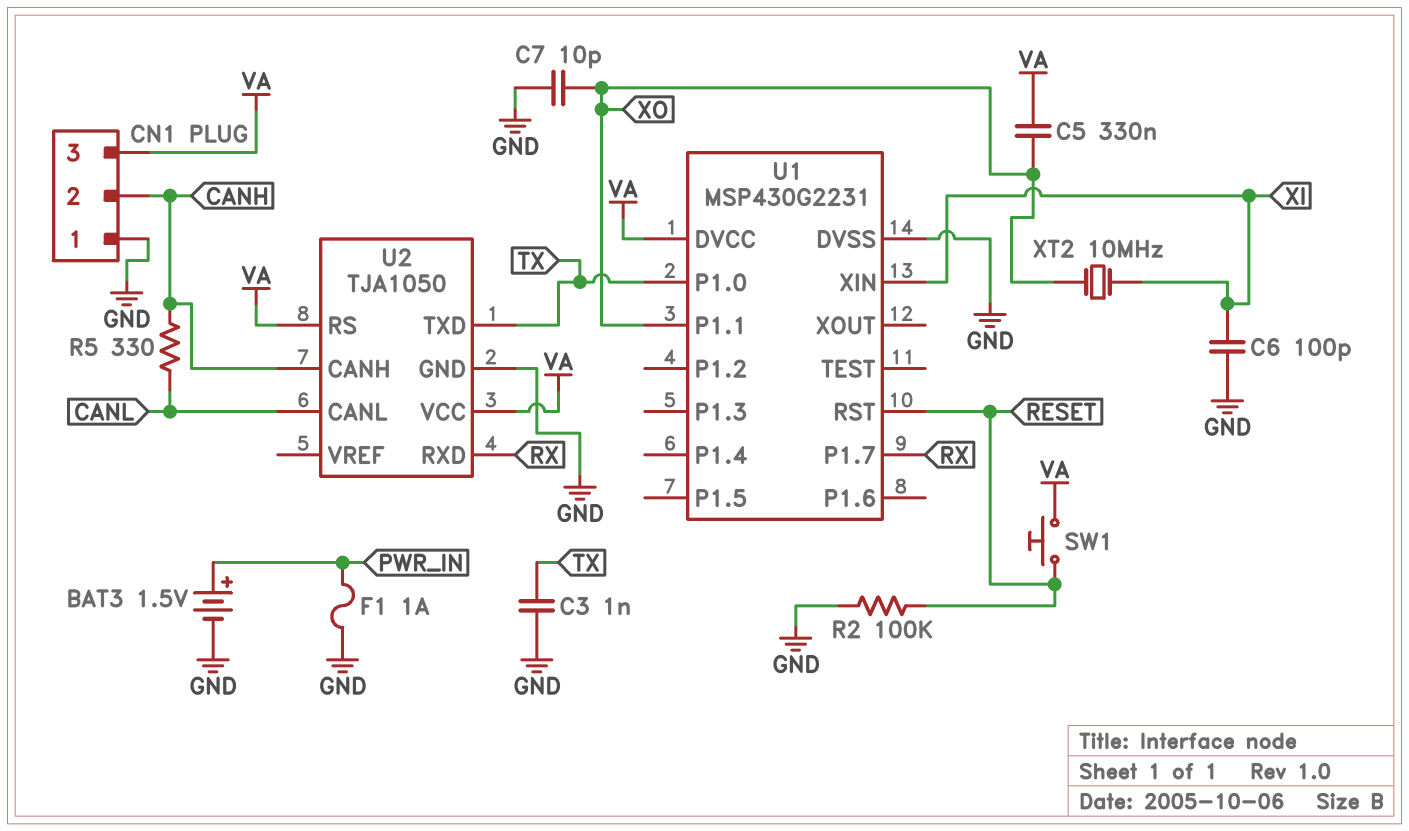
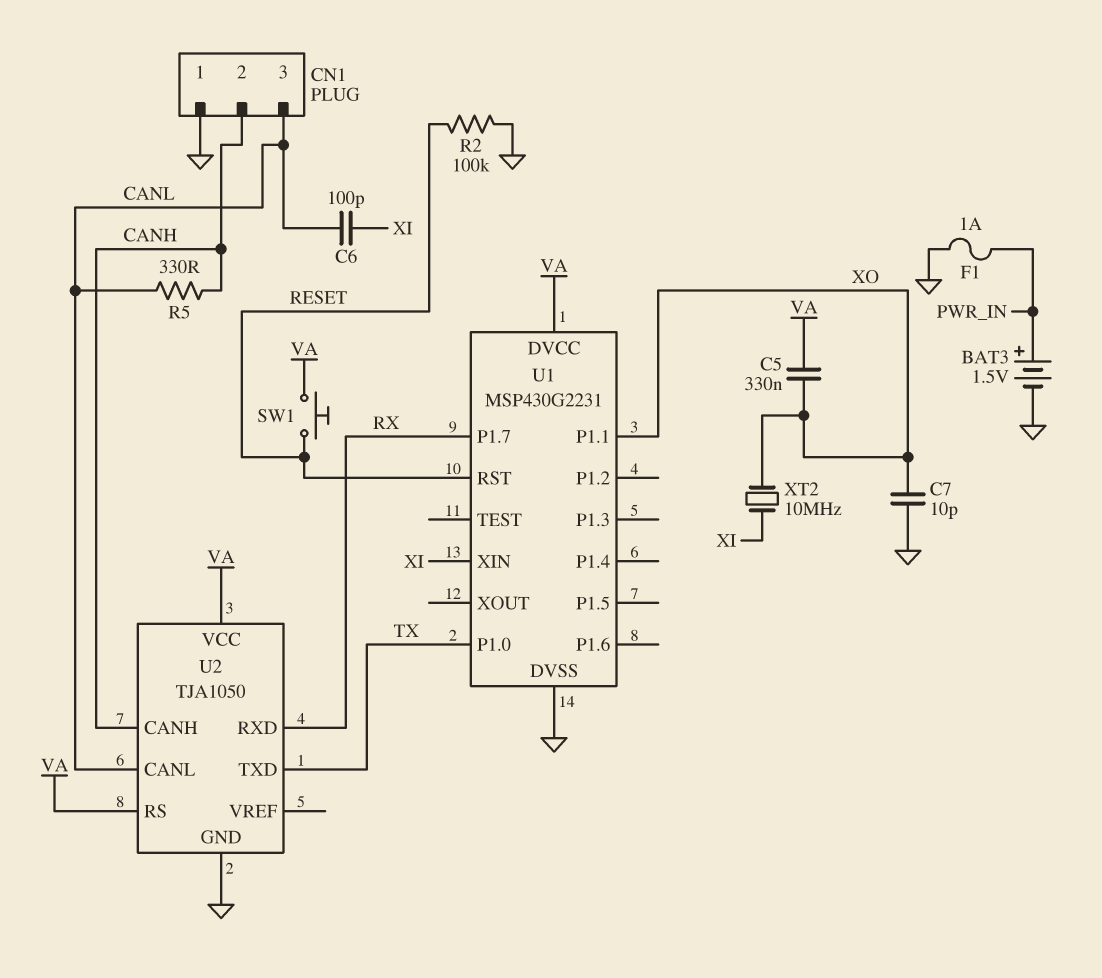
C3: 1nF (GND, TX) -> none
C6: 100pF (GND, XI) -> 100pF (CANL, XI)
CN1 pin 3: VA -> CANL

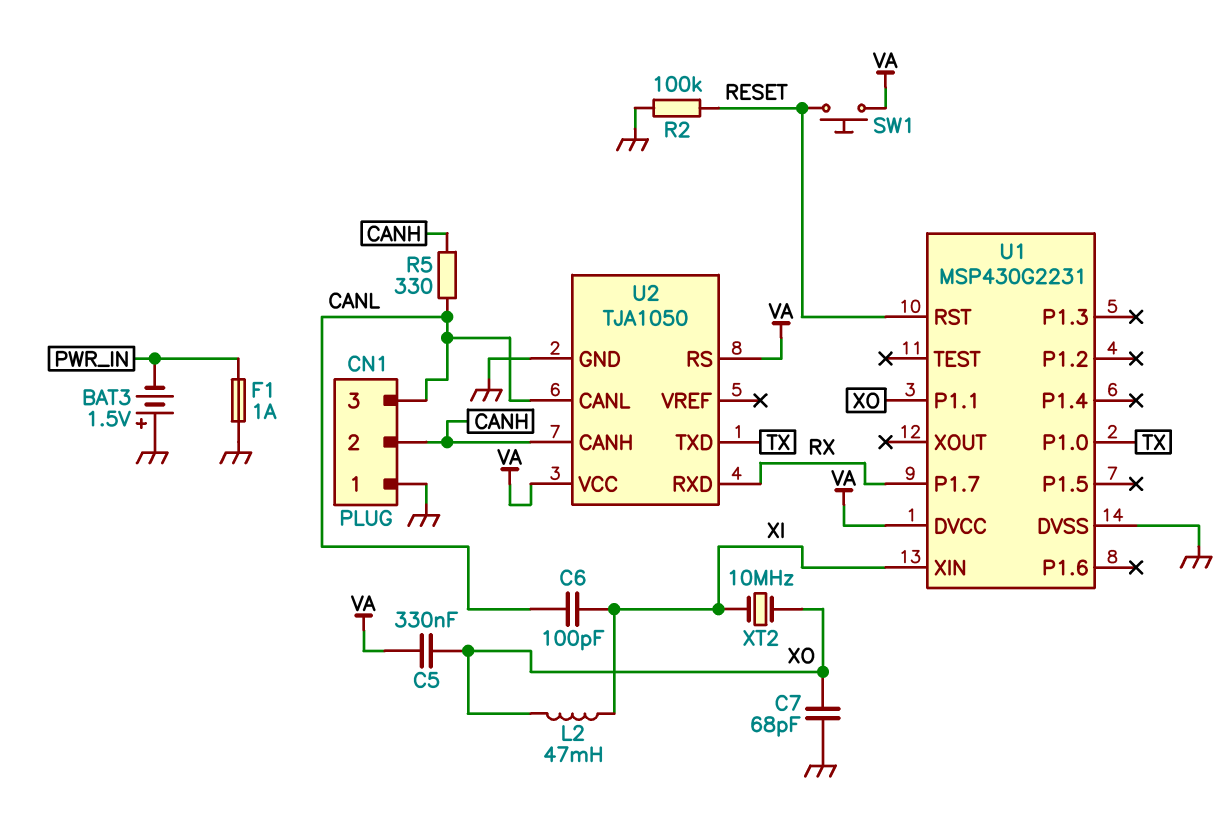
BAT3: 1.5V (plus PWR_IN, minus GND) -> 1.5V (plus GND, minus PWR_IN)
C7: 10pF (GND, XO) -> 68pF (GND, XO)
L2: none -> 47mH (XI, XO)

